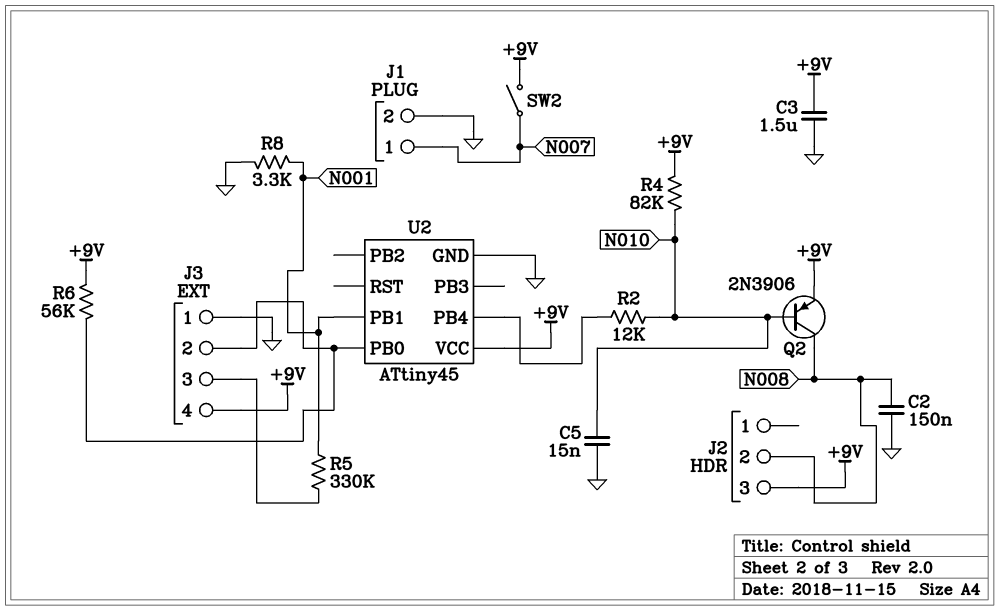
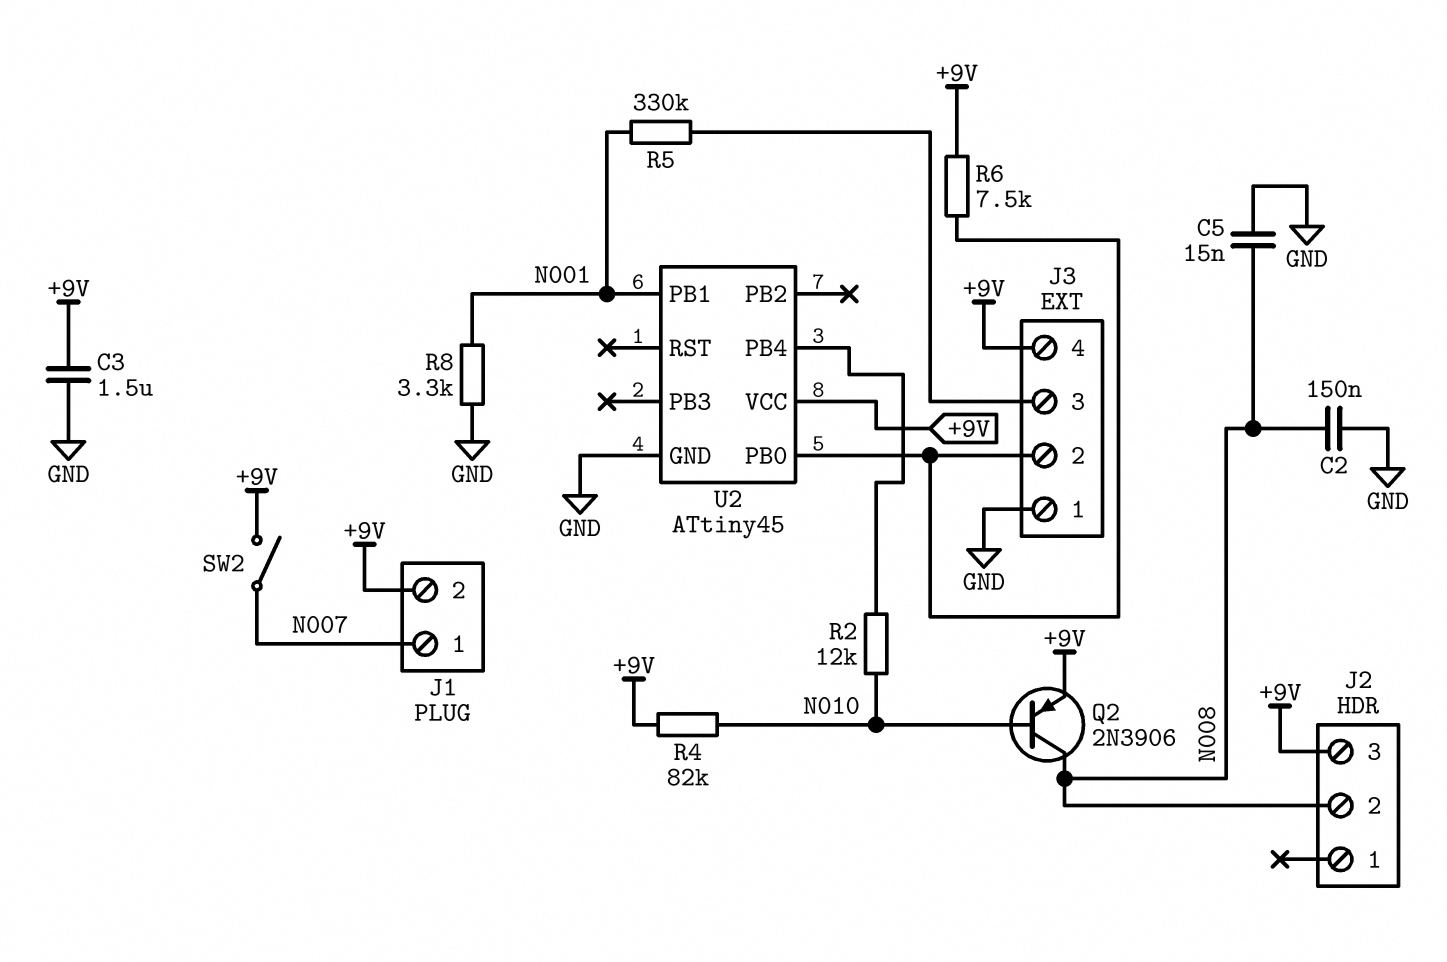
C5: 15nF (GND, N010) -> 15nF (GND, N008)
J1 pin 2: GND -> +9V
R6: 56k (+9V, J3/2) -> 7.5k (+9V, J3/2)

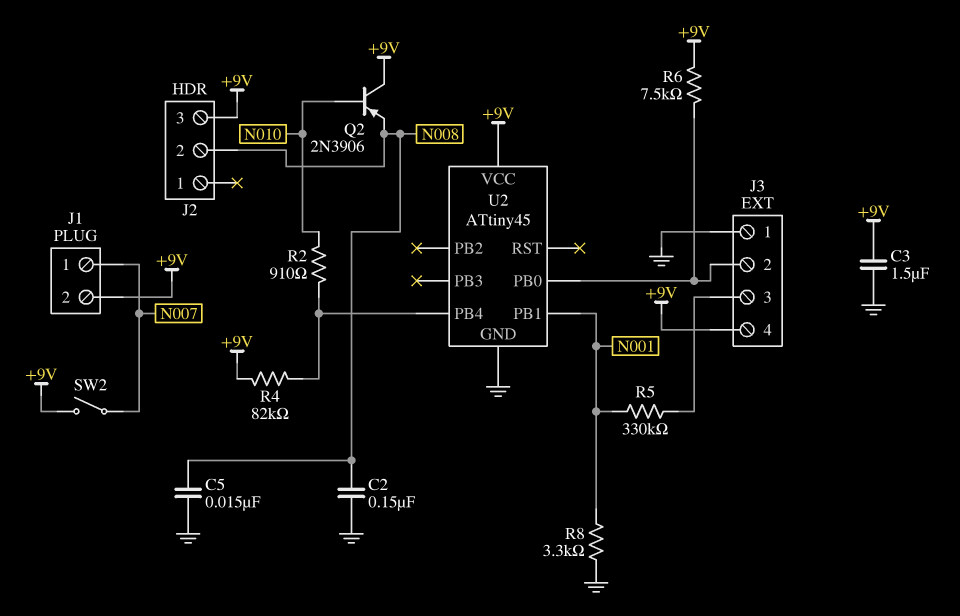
Q2: PNP 2N3906 (B N010, C N008, E +9V) -> PNP 2N3906 (B N010, C +9V, E N008)
R2: 12k (N010, U2/PB4) -> 910 (N010, U2/PB4)
R4: 82k (+9V, N010) -> 82k (+9V, U2/PB4)

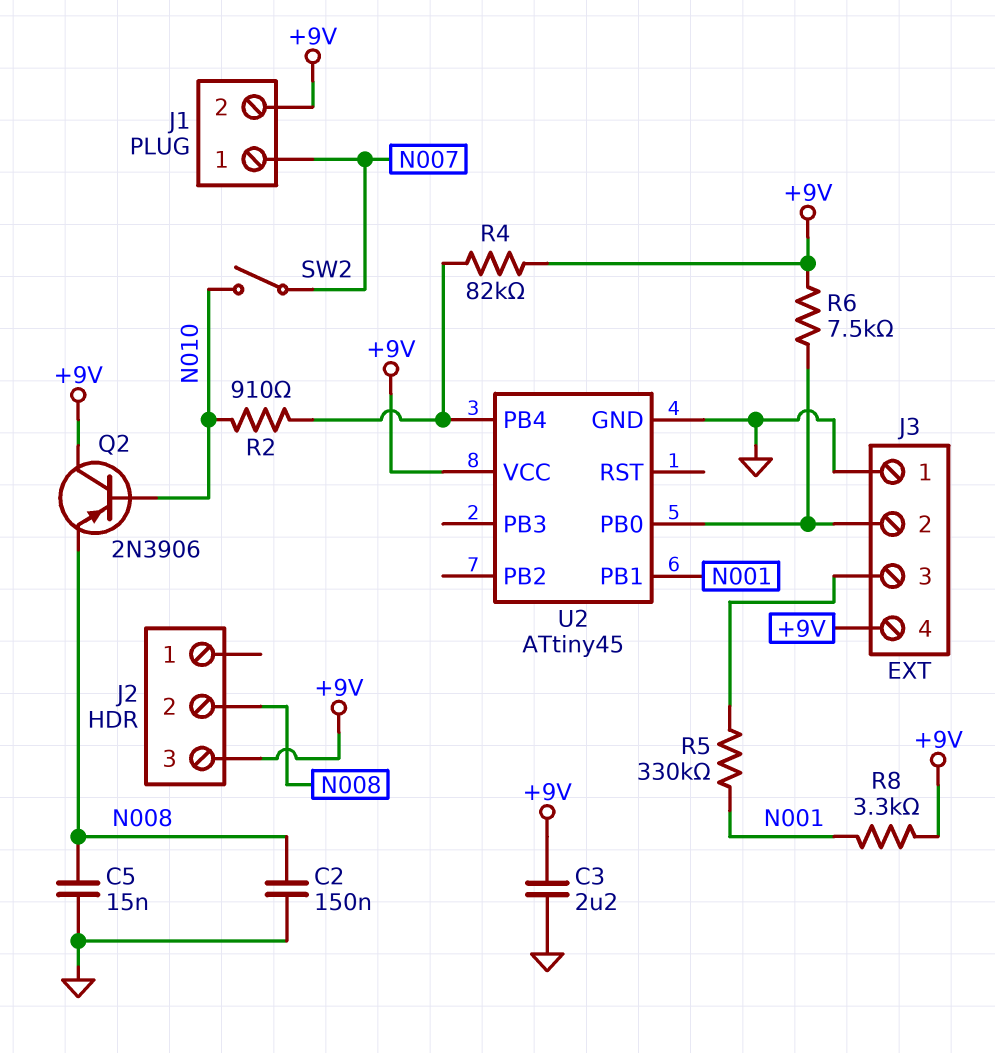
C3: 1.5uF (+9V, GND) -> 2.2uF (+9V, GND)
R8: 3.3k (GND, N001) -> 3.3k (+9V, N001)
SW2: switch (+9V, N007) -> switch (N007, N010)

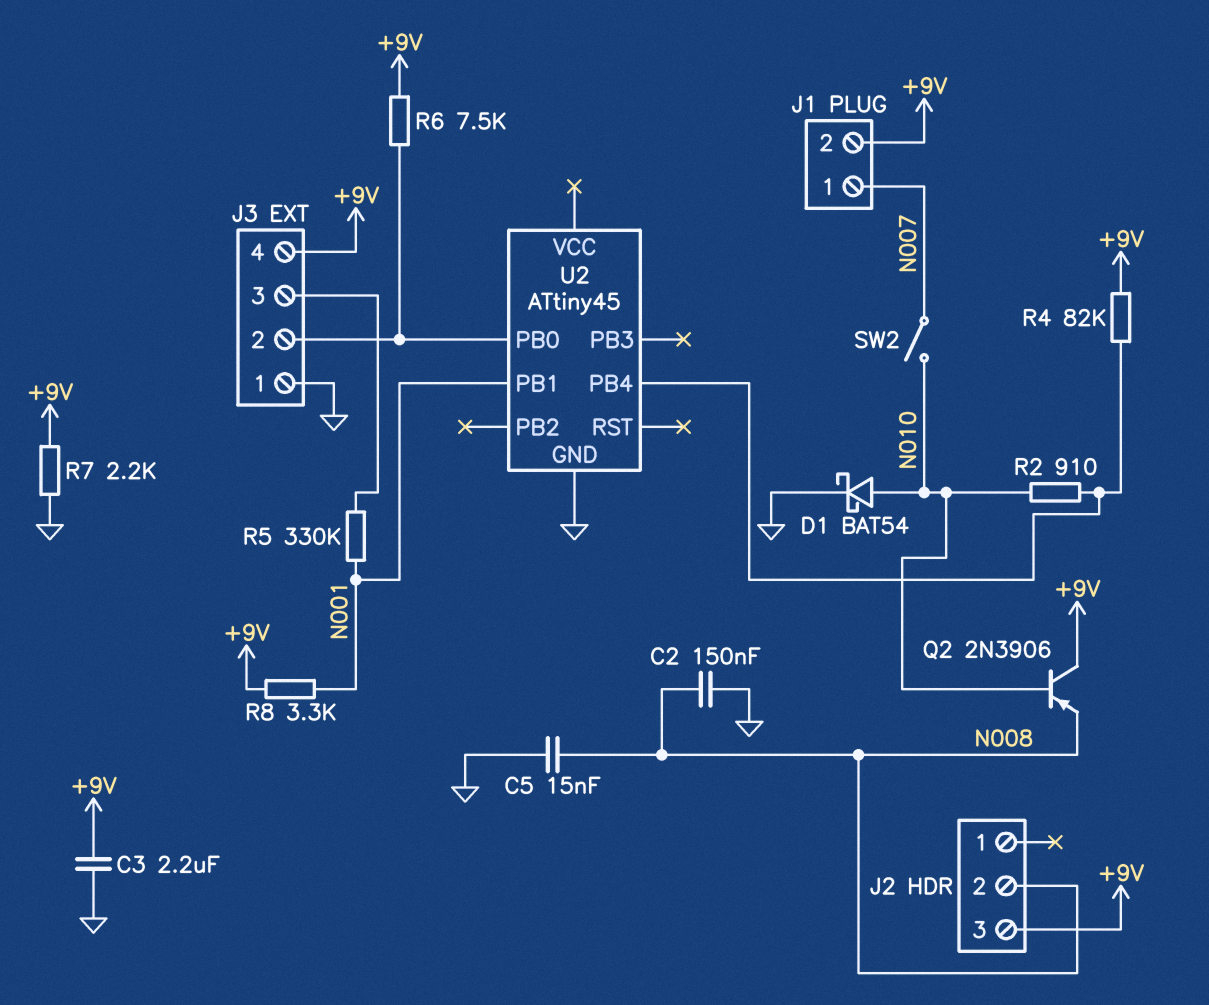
D1: none -> schottky BAT54 (A N010, K GND)
R7: none -> 2.2k (+9V, GND)
U2 pin VCC: +9V -> none

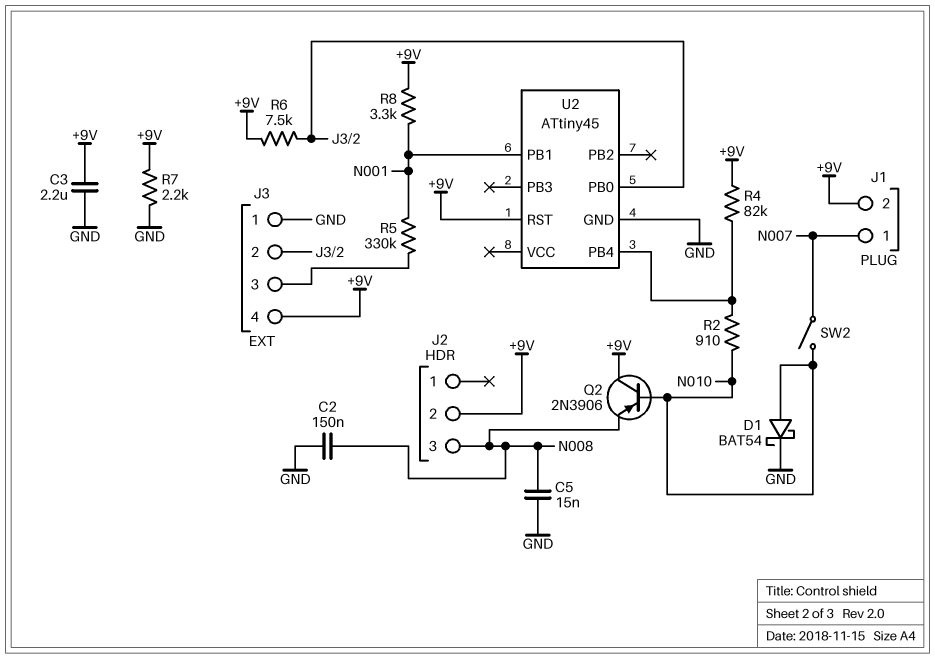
J2 pin 2: N008 -> +9V
J2 pin 3: +9V -> N008
U2 pin RST: none -> +9V

